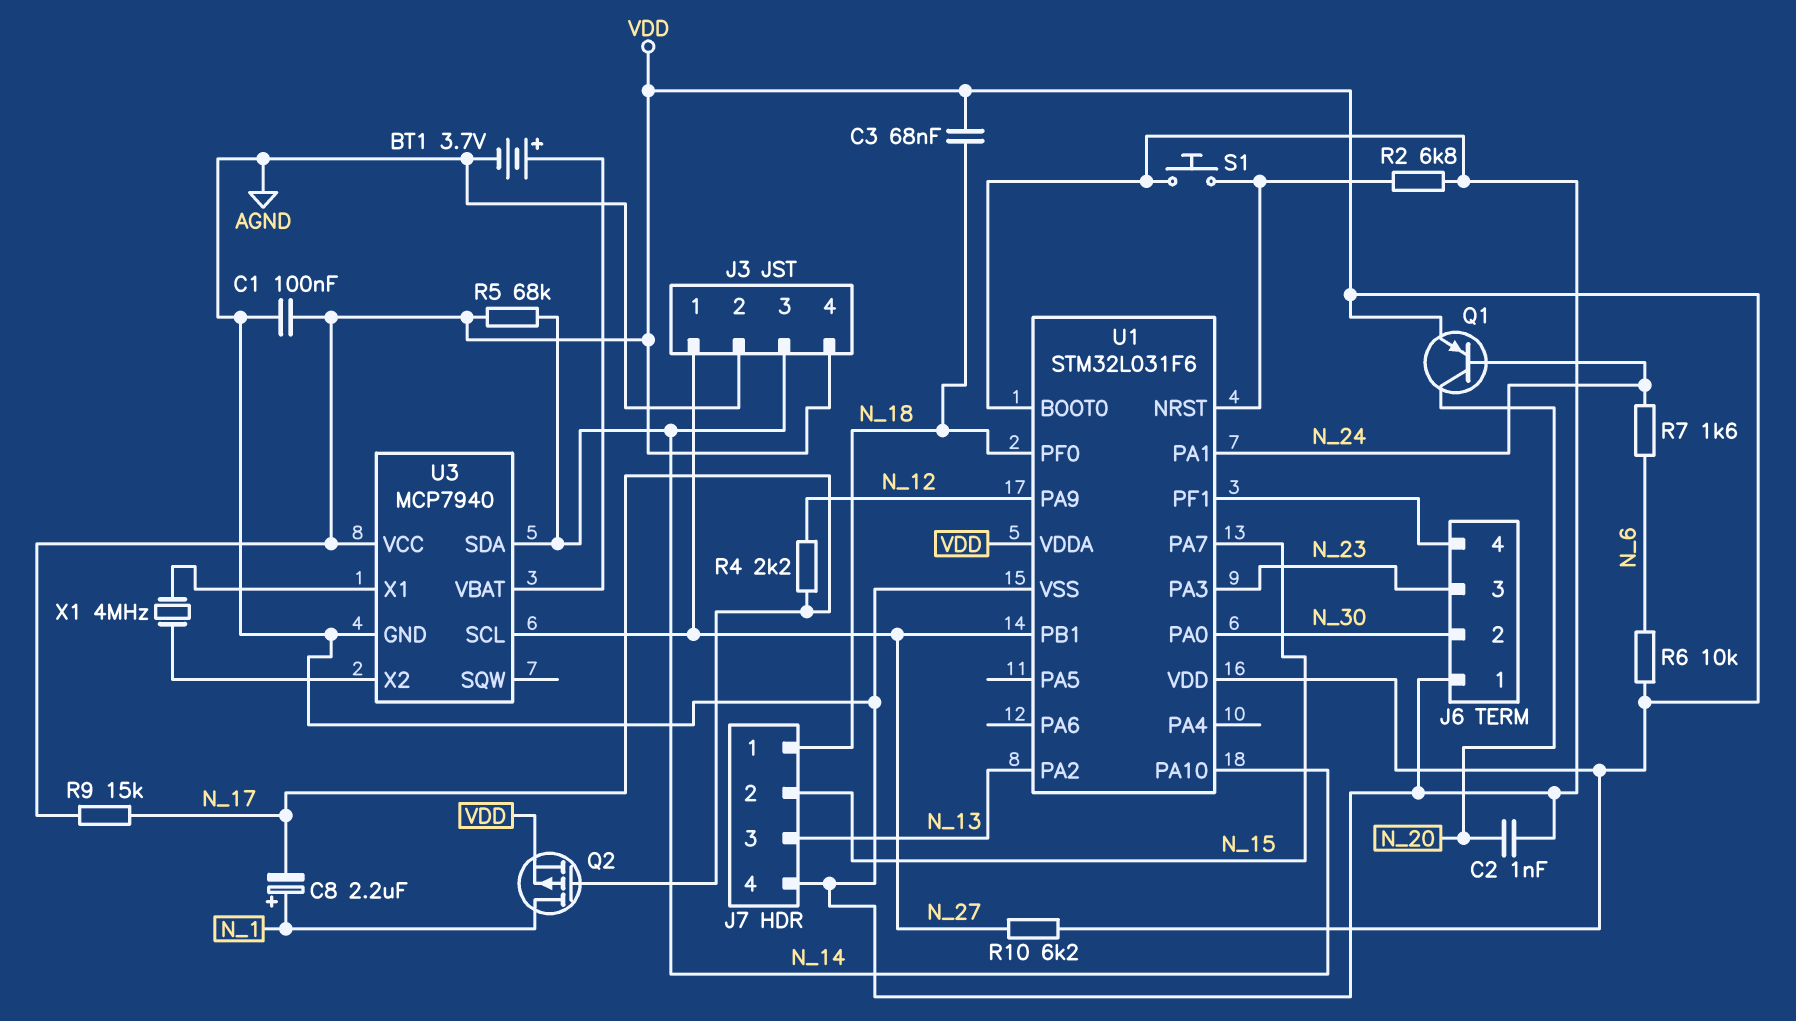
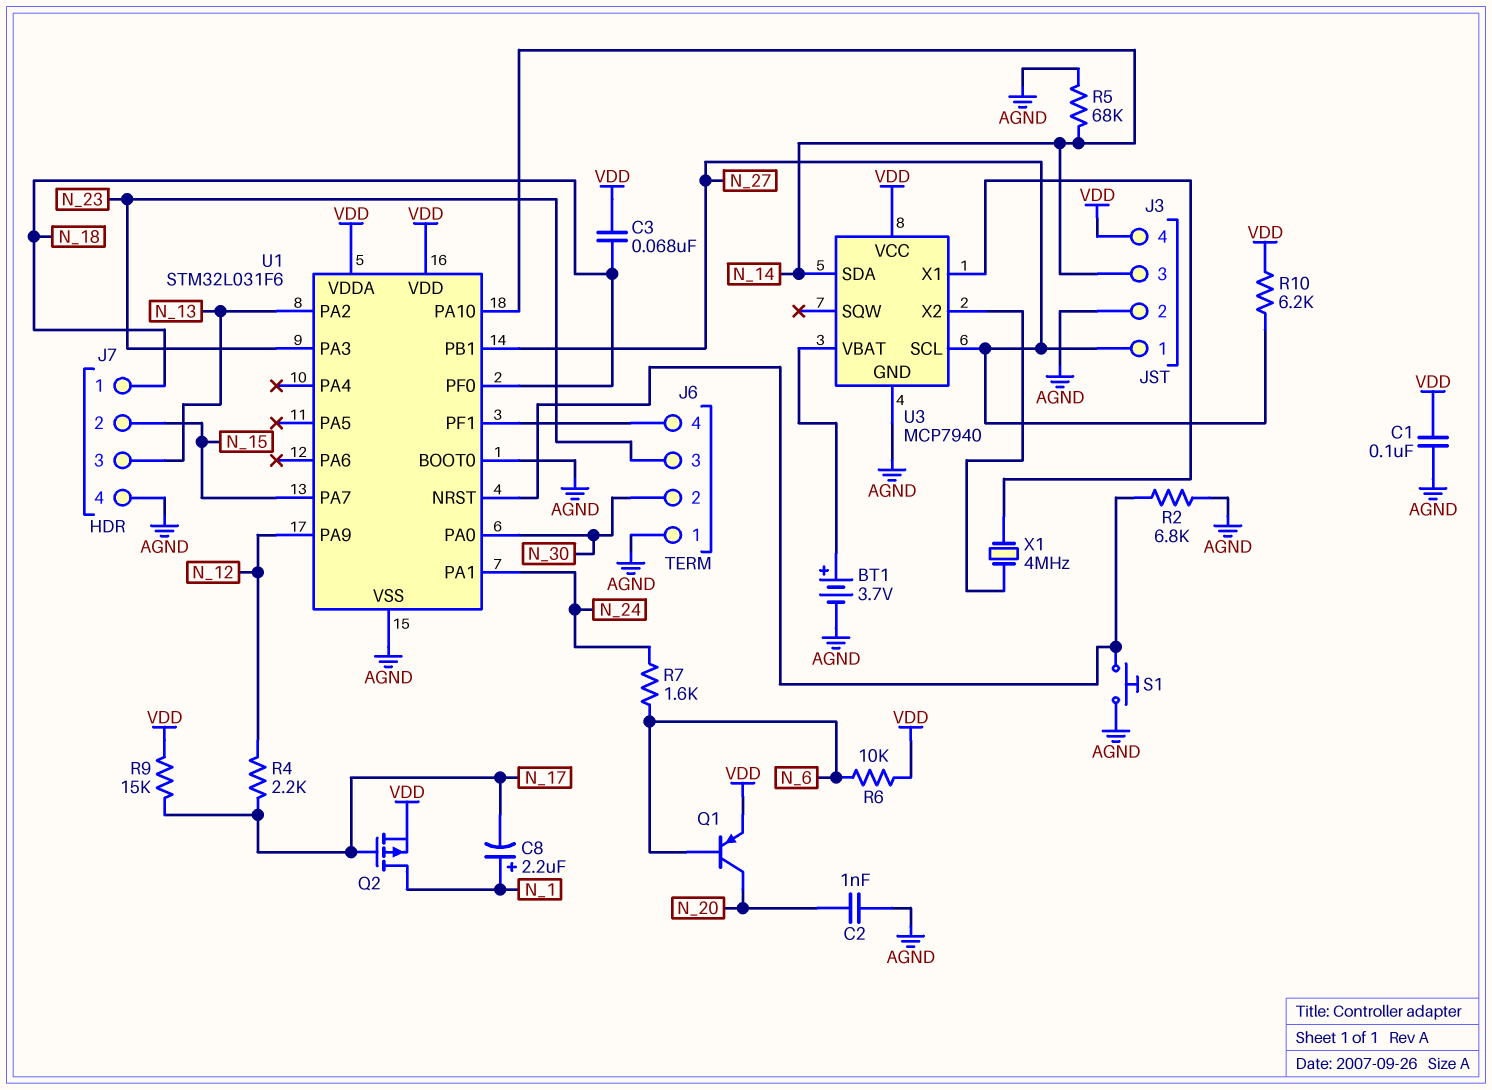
Q1: PNP (B N_24, C N_20, E VDD) -> PNP (B N_6, C N_20, E VDD)
R5: 68k (N_14, VDD) -> 68k (AGND, N_14)

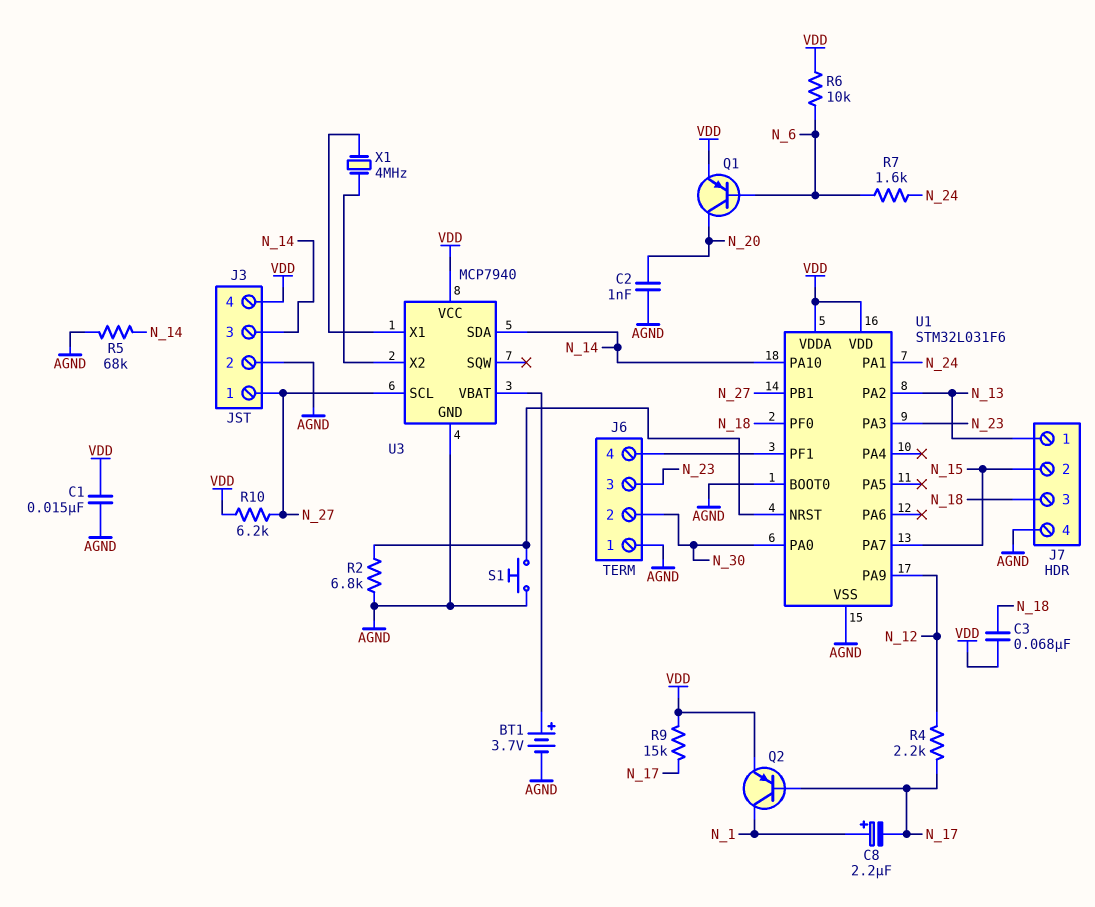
C1: 100nF (AGND, VDD) -> 15nF (AGND, VDD)
J7 pin 1: N_18 -> N_13
J7 pin 3: N_13 -> N_18
Q2: PMOS (G N_17, D N_1, S VDD) -> PNP (B N_17, C N_1, E VDD)

